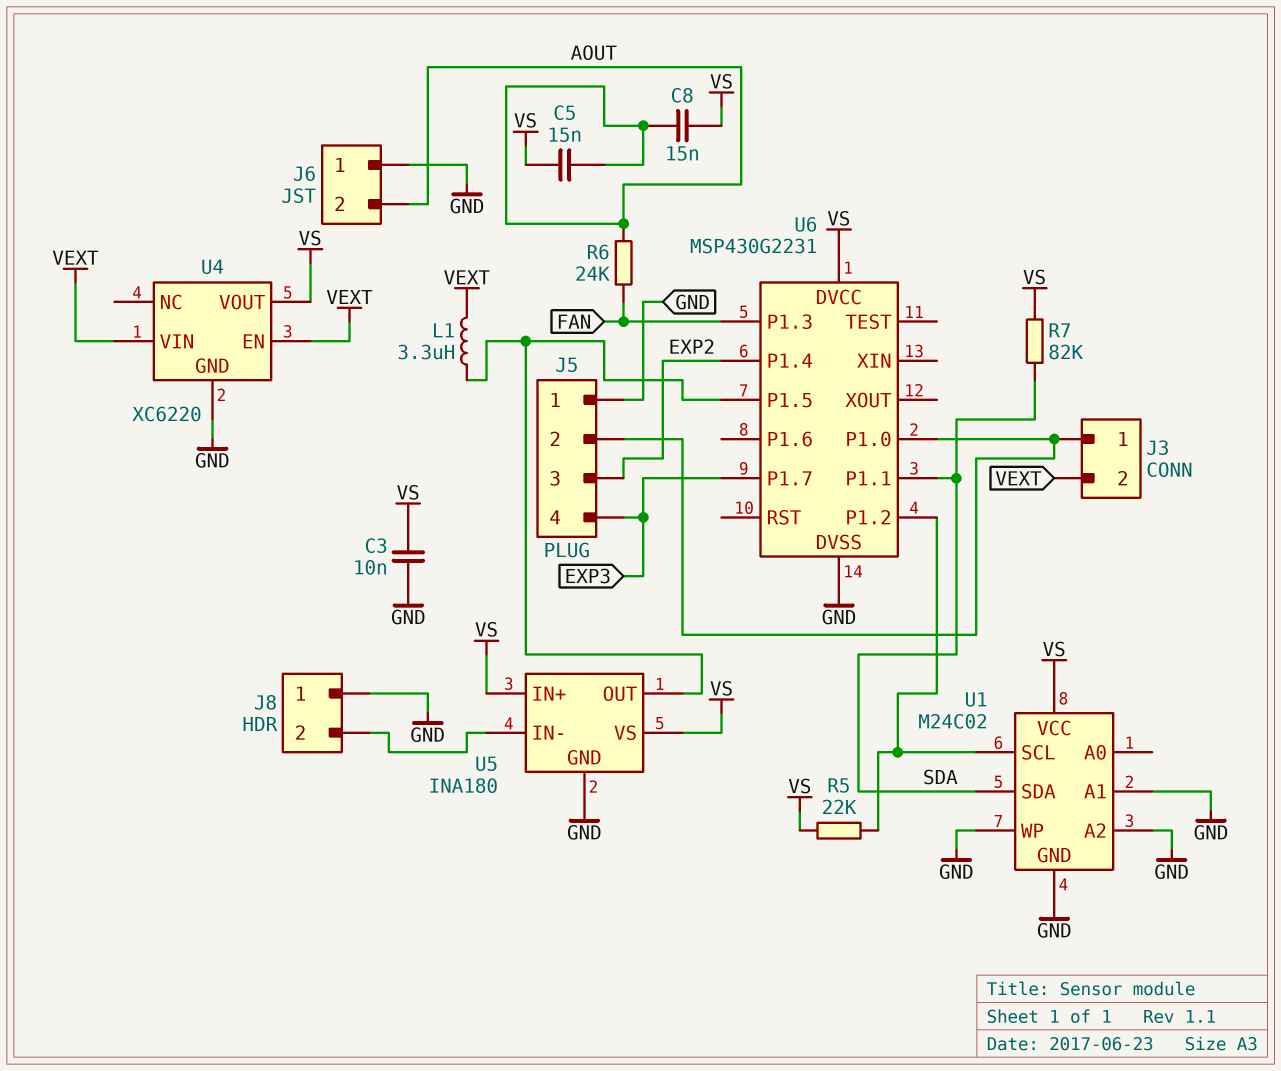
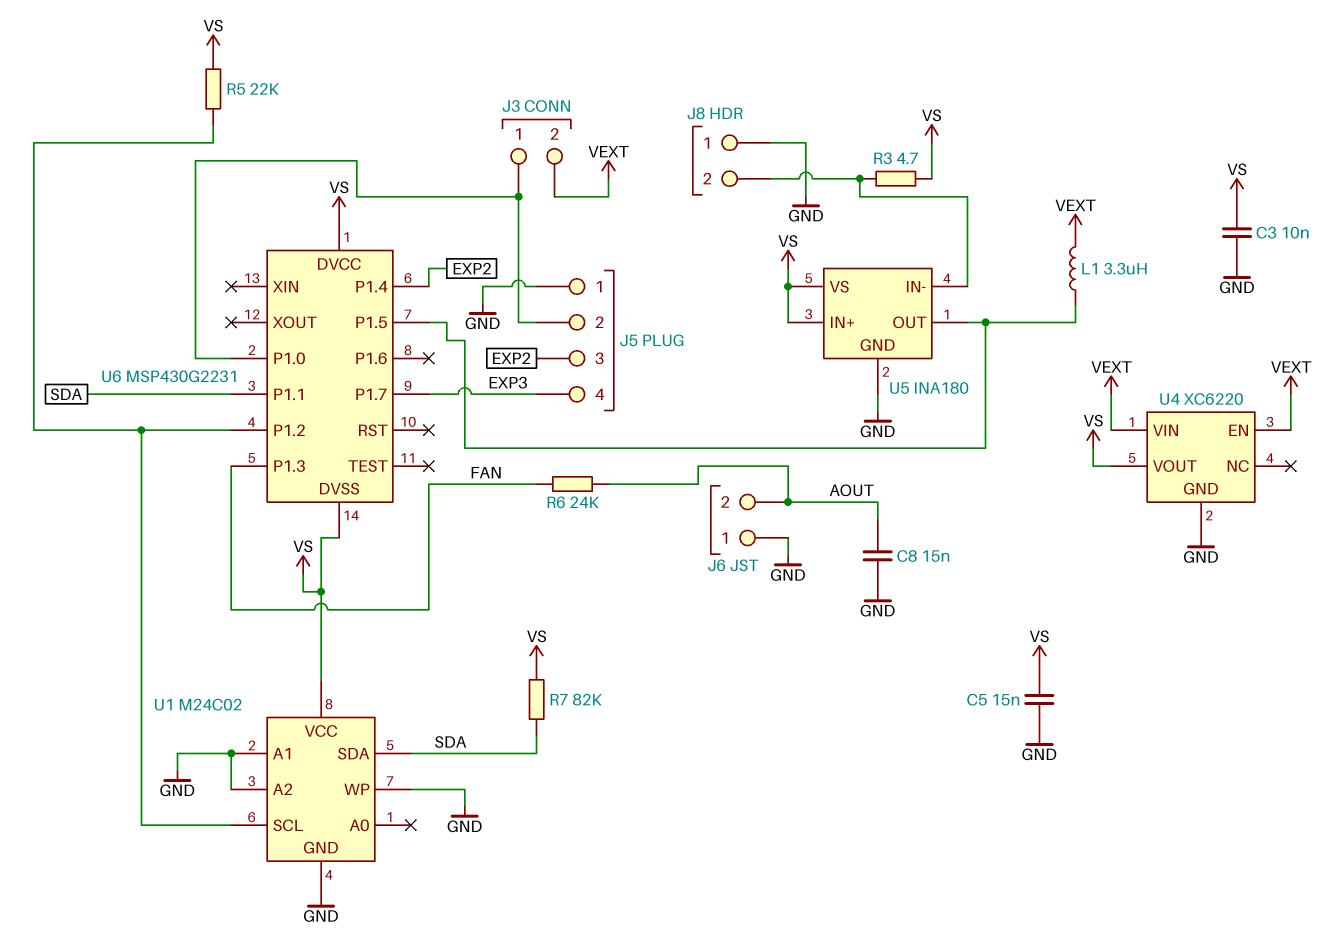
C5: 15nF (AOUT, VS) -> 15nF (GND, VS)
C8: 15nF (AOUT, VS) -> 15nF (AOUT, GND)
R3: none -> 4.7 (J8/2, VS)
U6 pin DVSS: GND -> VS

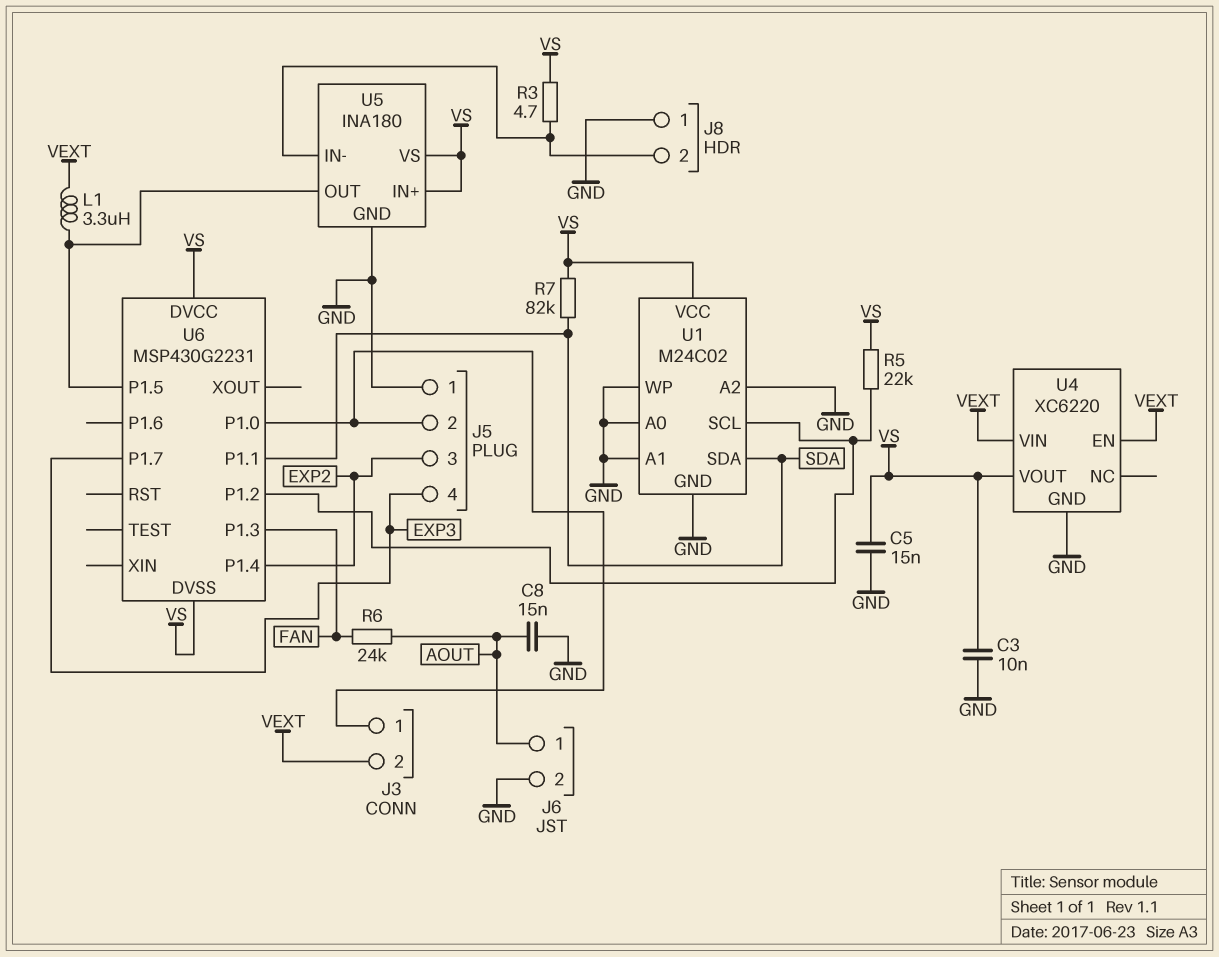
J6 pin 1: GND -> AOUT
J6 pin 2: AOUT -> GND
U1 pin A0: none -> GND

